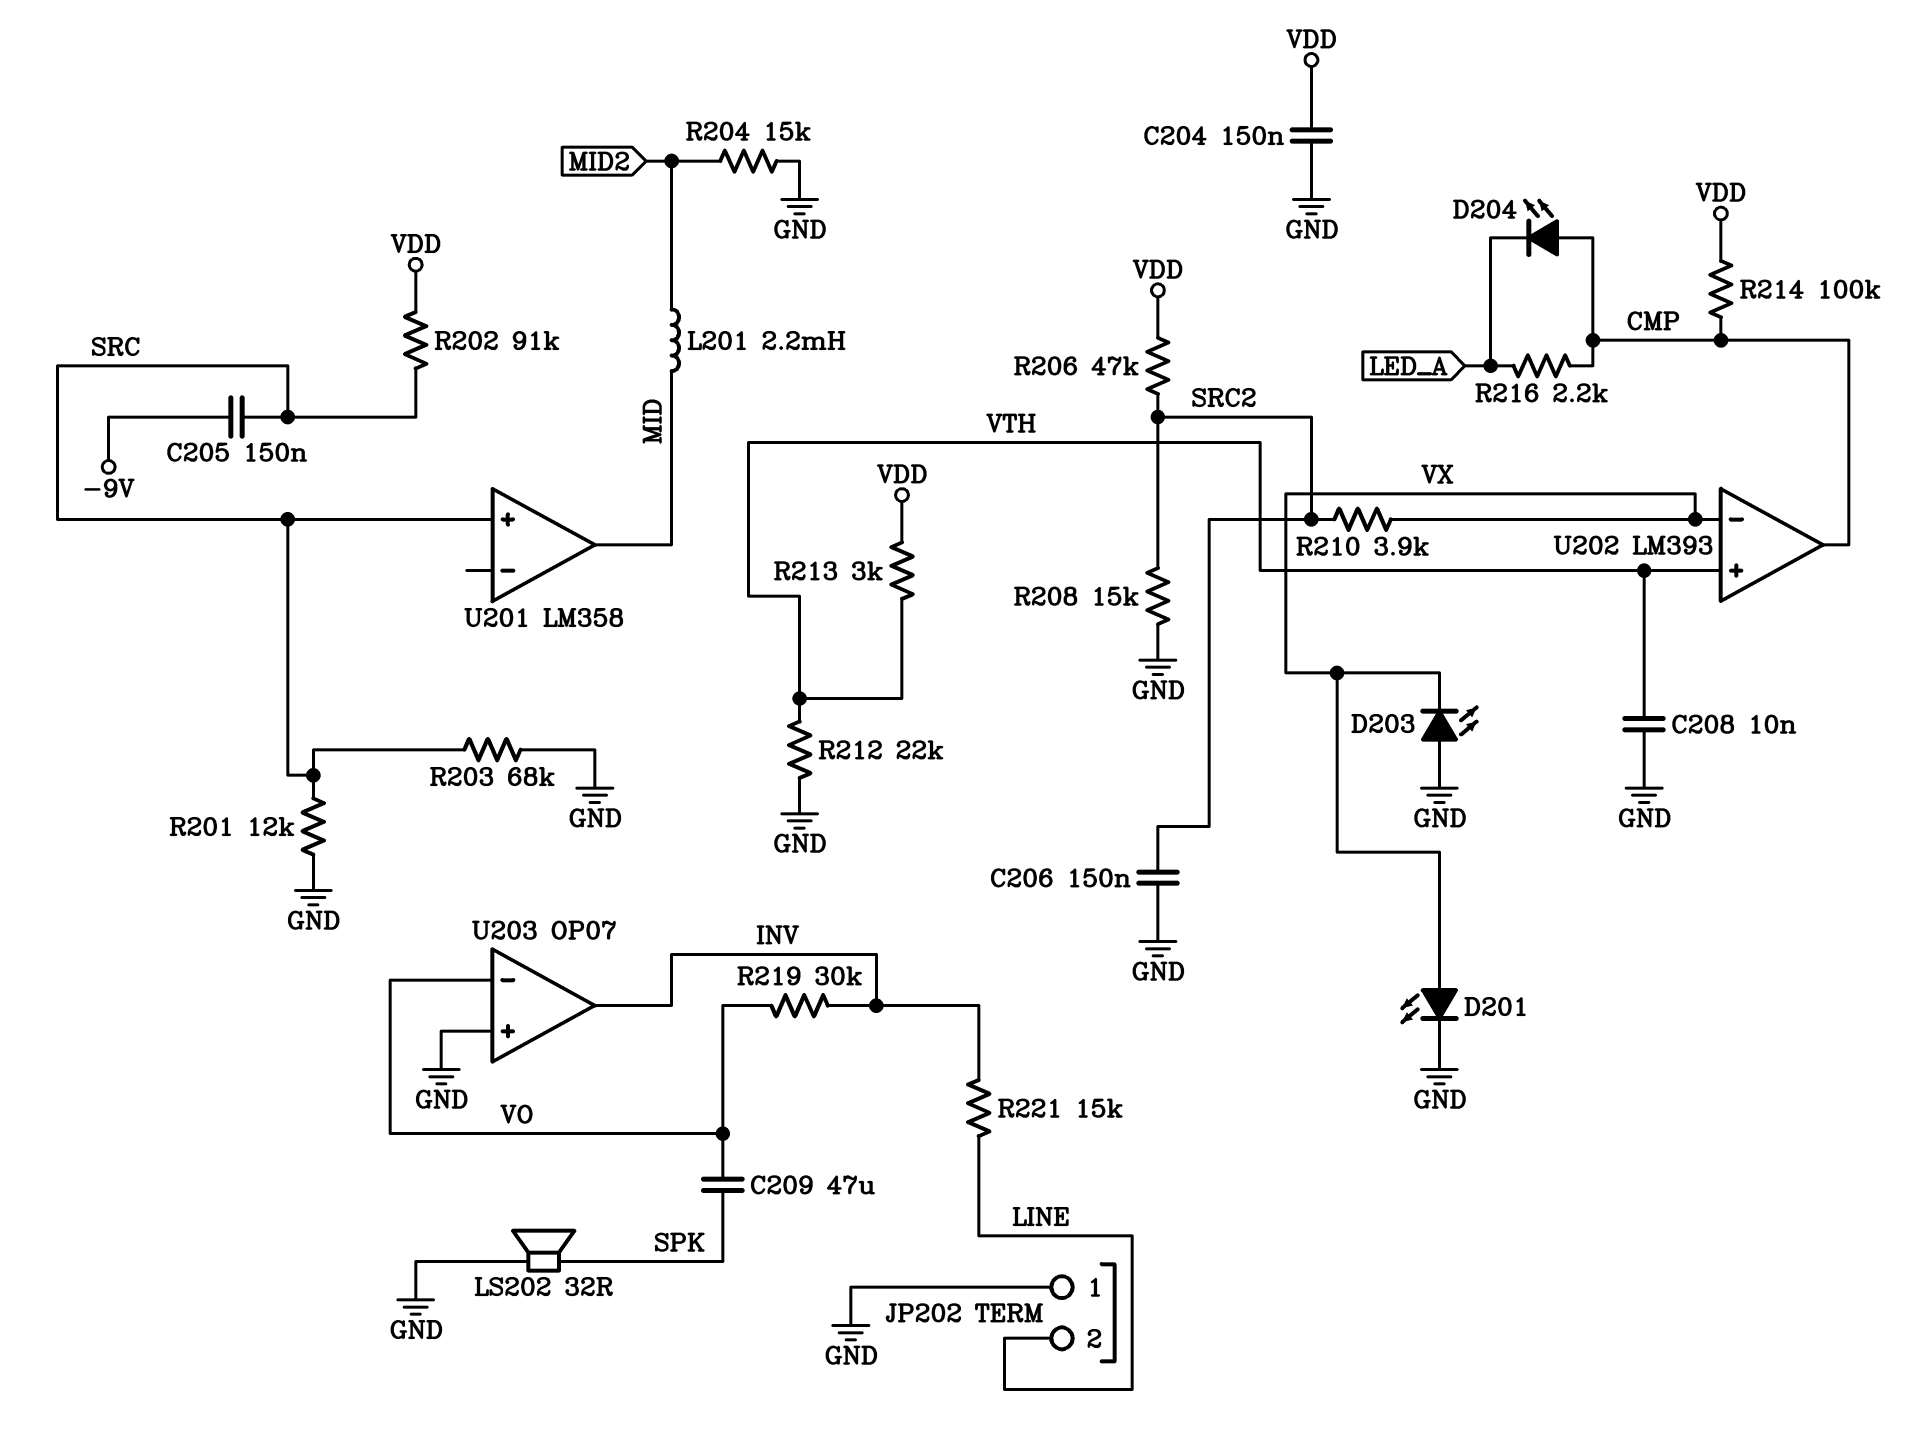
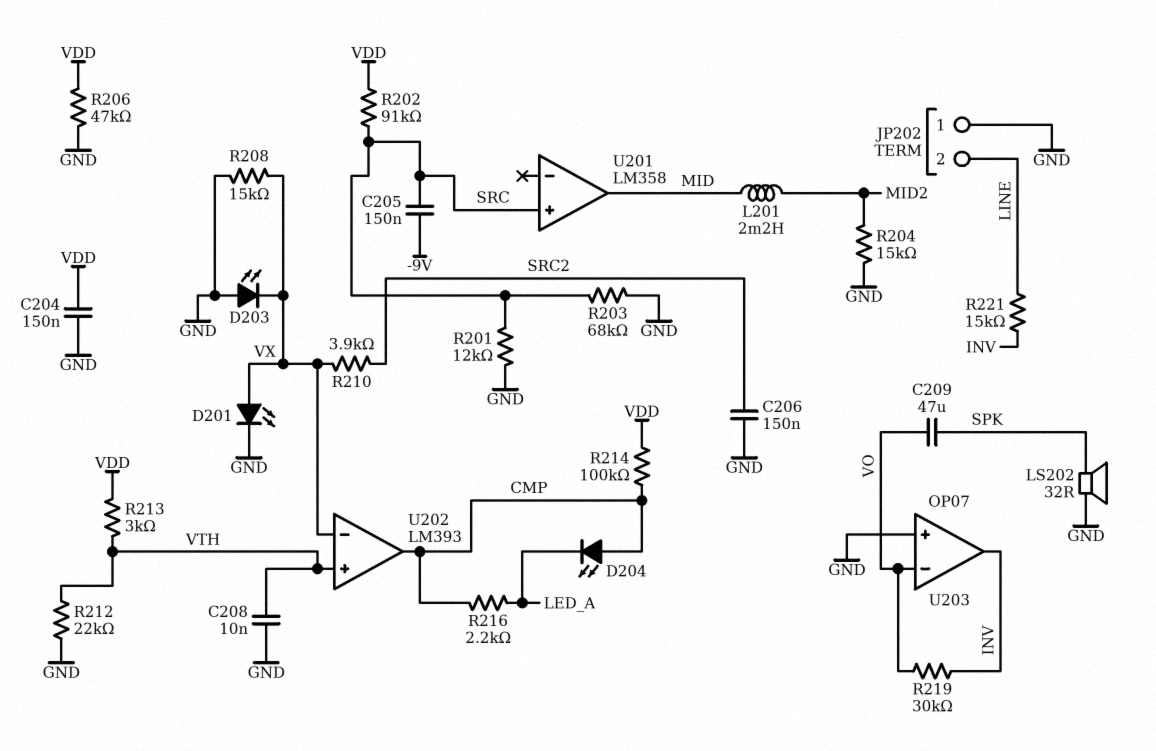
R206: 47k (SRC2, VDD) -> 47k (GND, VDD)
R208: 15k (GND, SRC2) -> 15k (GND, VX)

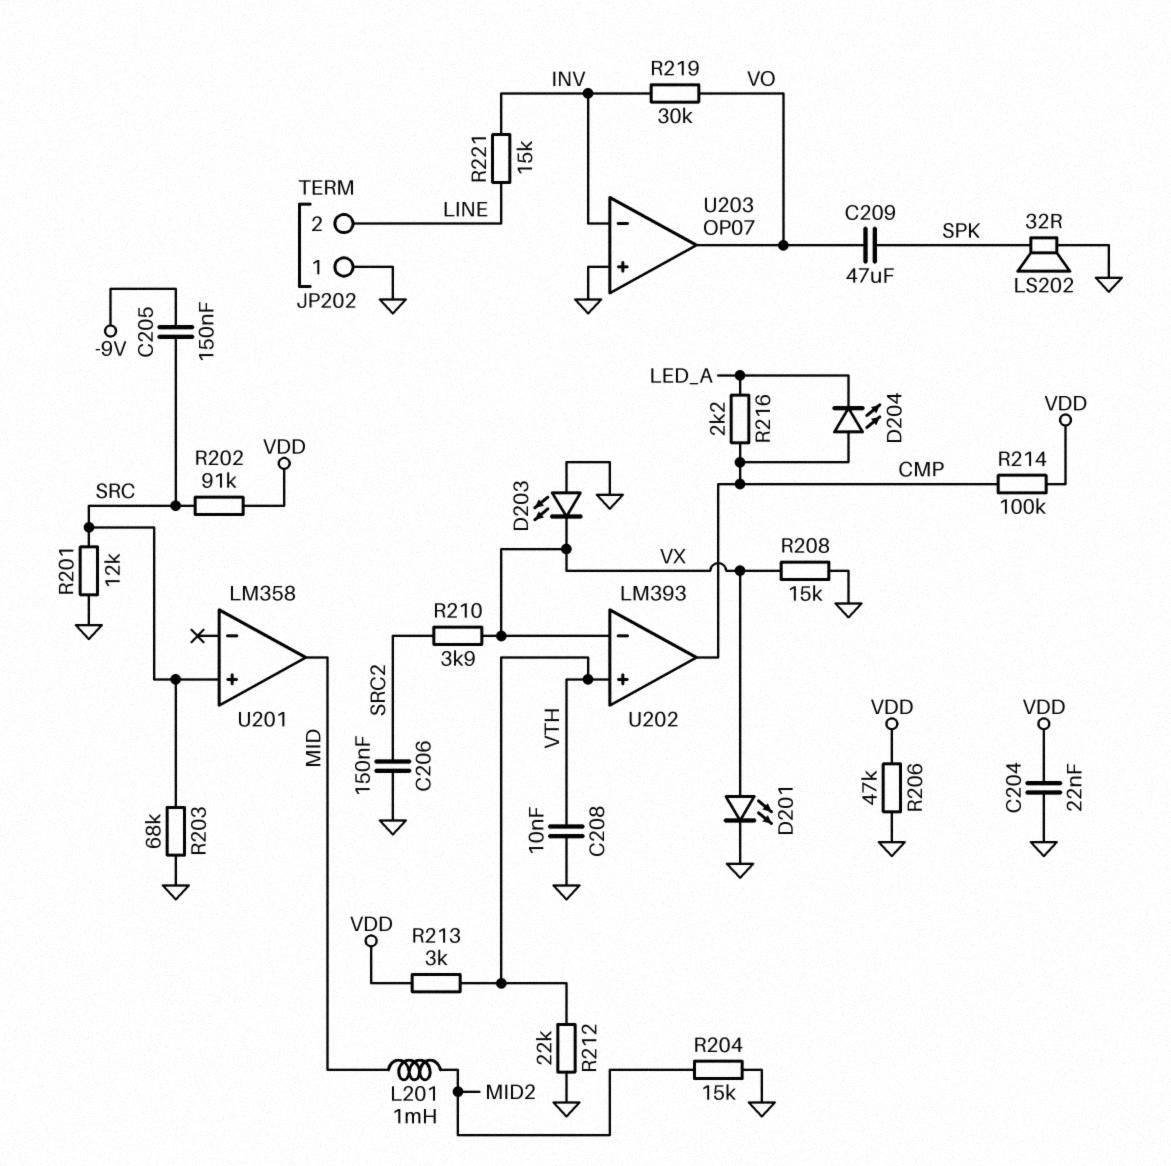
C204: 150nF (GND, VDD) -> 22nF (GND, VDD)
L201: 2.2mH (MID, MID2) -> 1mH (MID, MID2)
U203 pin in-: VO -> INV
U203 pin out: INV -> VO

